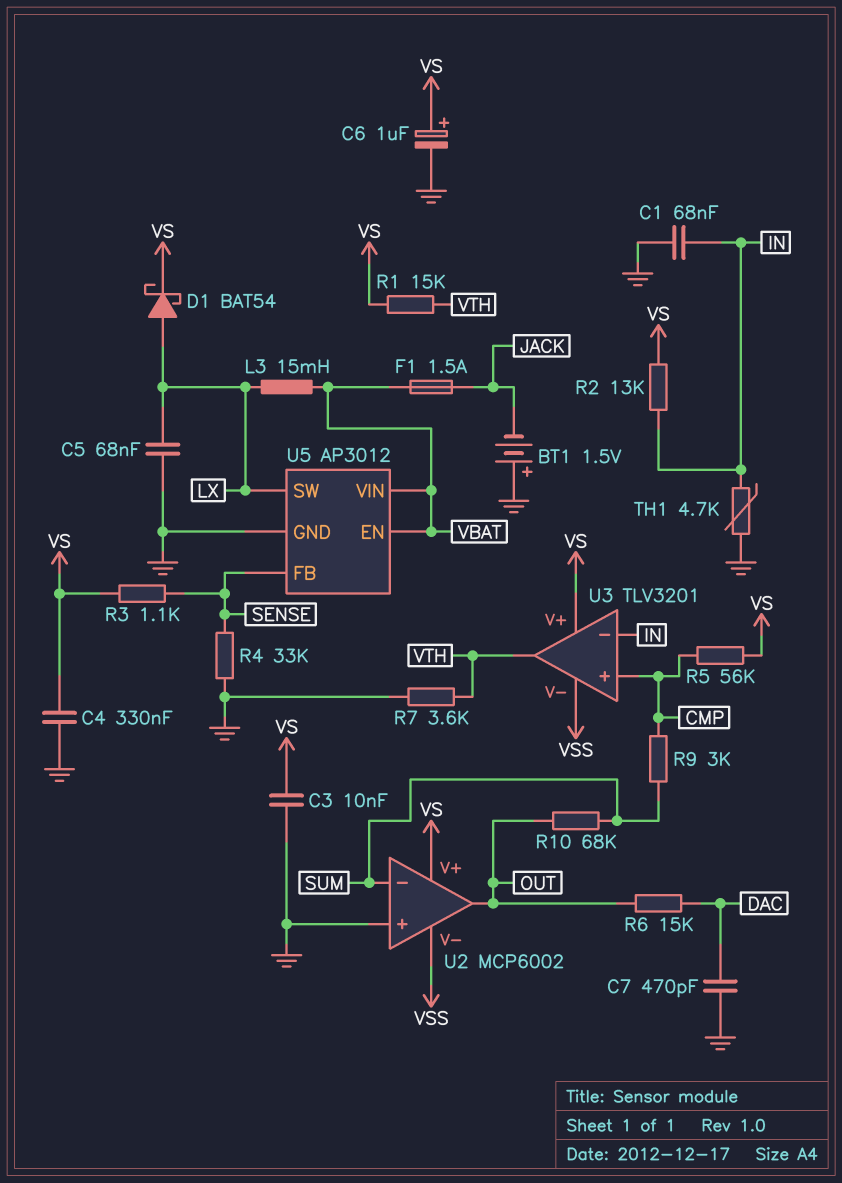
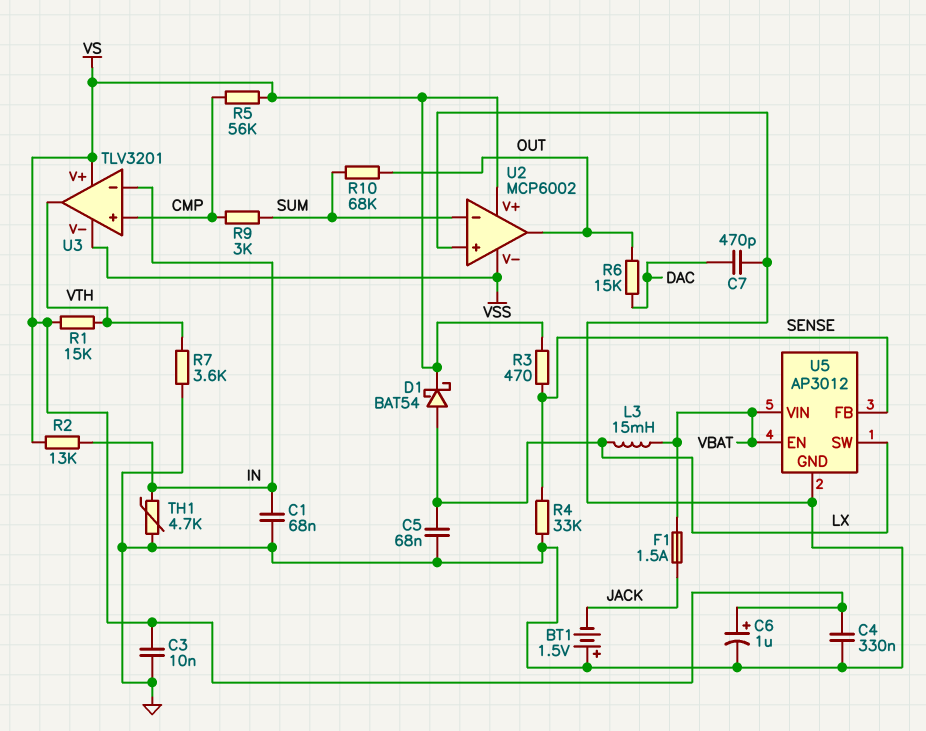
R3: 1.1k (SENSE, VS) -> 470 (SENSE, VS)

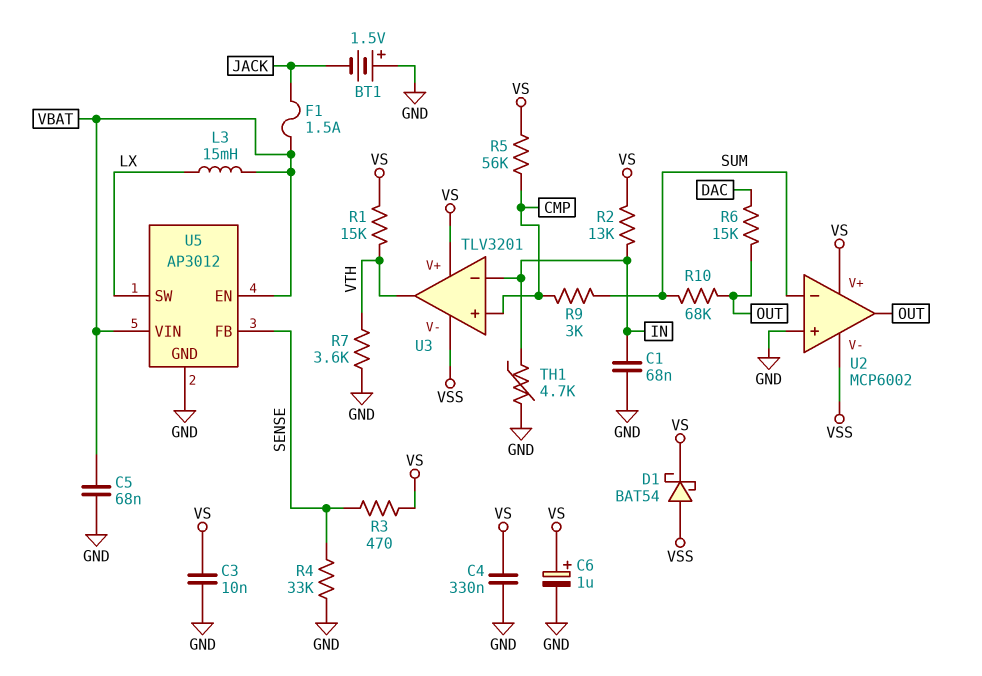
C5: 68nF (GND, LX) -> 68nF (GND, VBAT)
C7: 470pF (DAC, GND) -> none
D1: schottky BAT54 (A LX, K VS) -> schottky BAT54 (A VSS, K VS)

